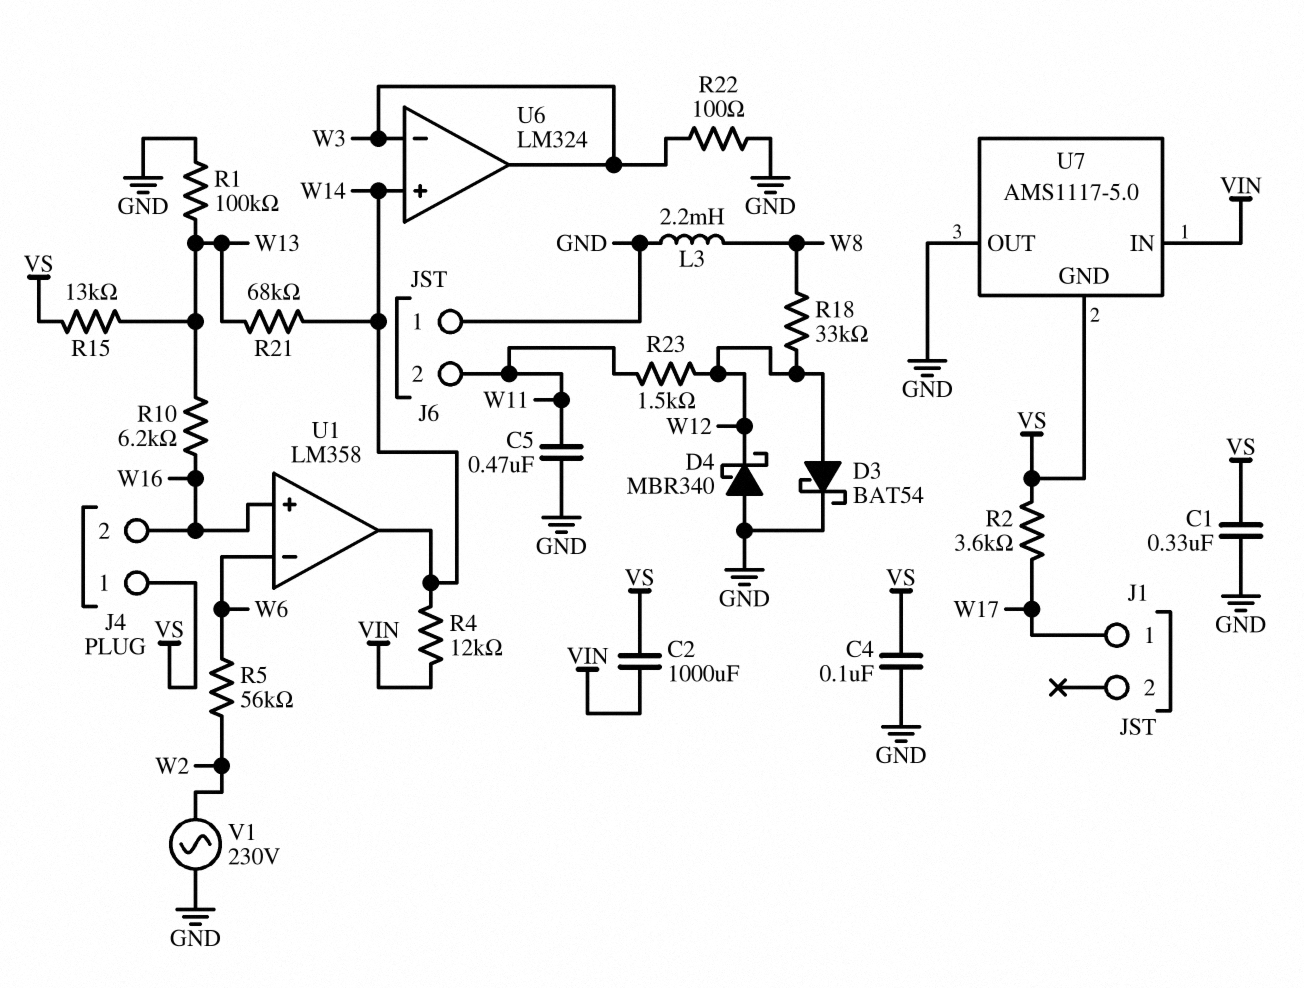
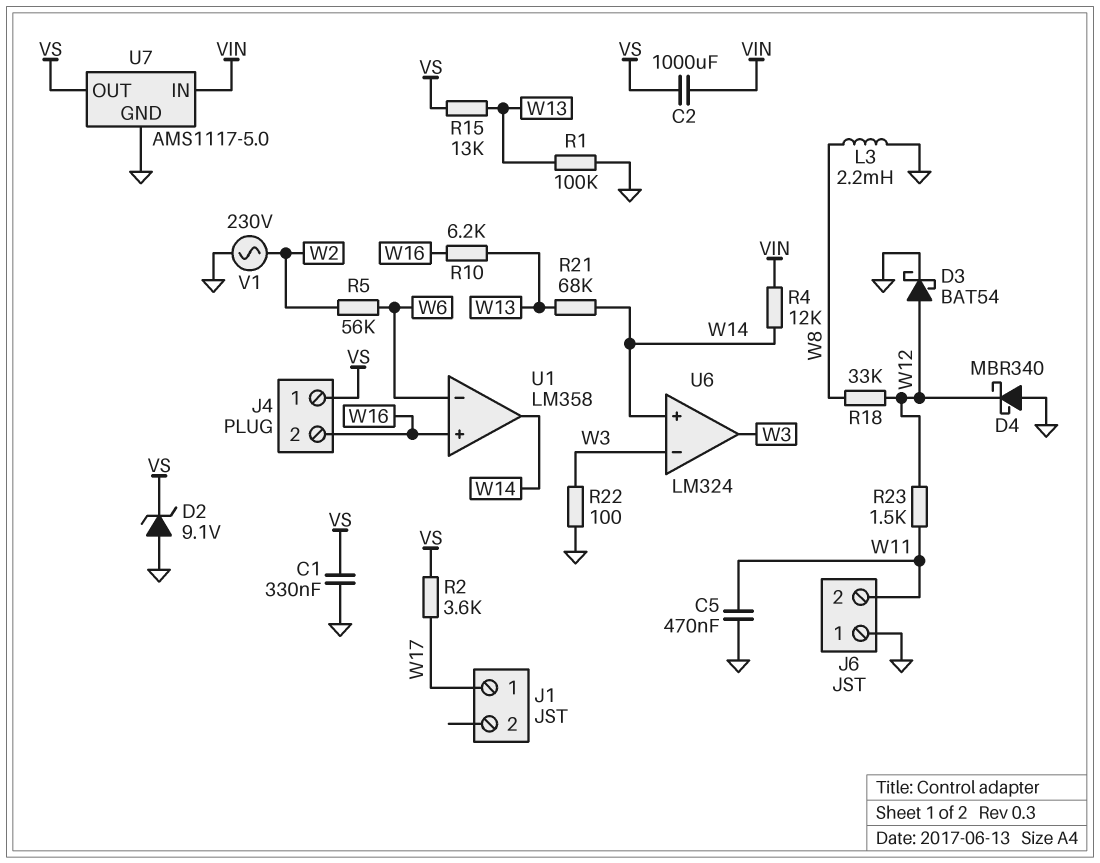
C4: 100nF (GND, VS) -> none
D2: none -> zener 9.1V (A GND, K VS)
U7 pin GND: VS -> GND
U7 pin OUT: GND -> VS

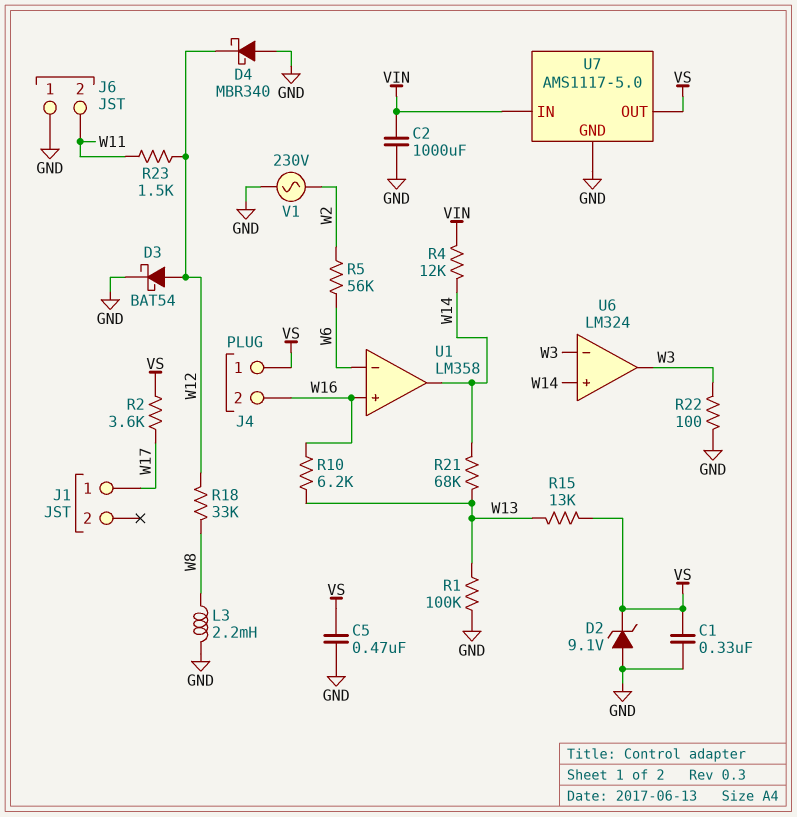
C2: 1000uF (VIN, VS) -> 1000uF (GND, VIN)
C5: 470nF (GND, W11) -> 470nF (GND, VS)

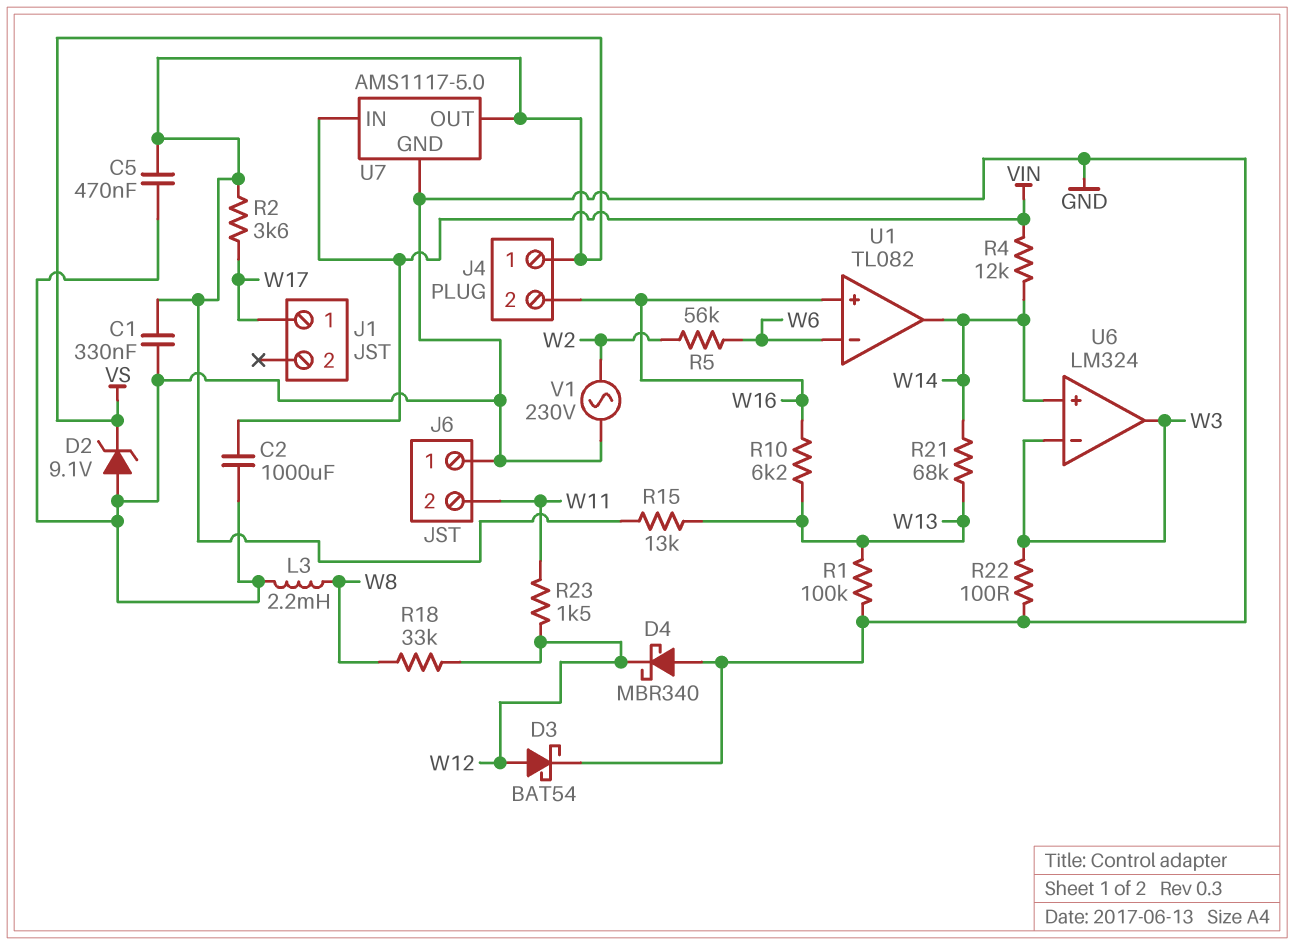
U1: LM358 -> TL082

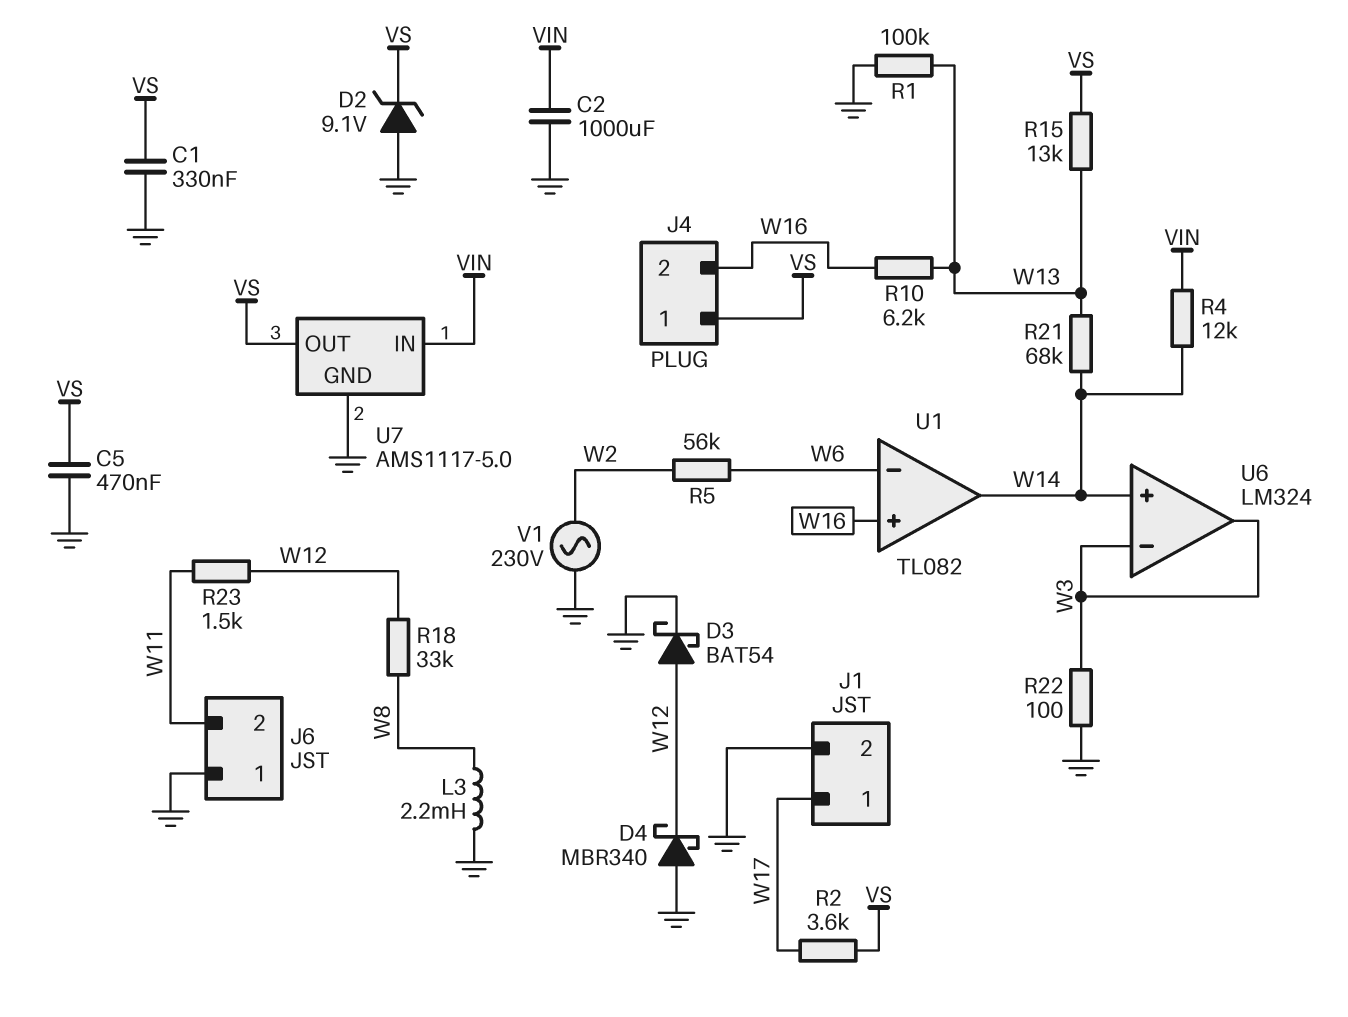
J1 pin 2: none -> GND

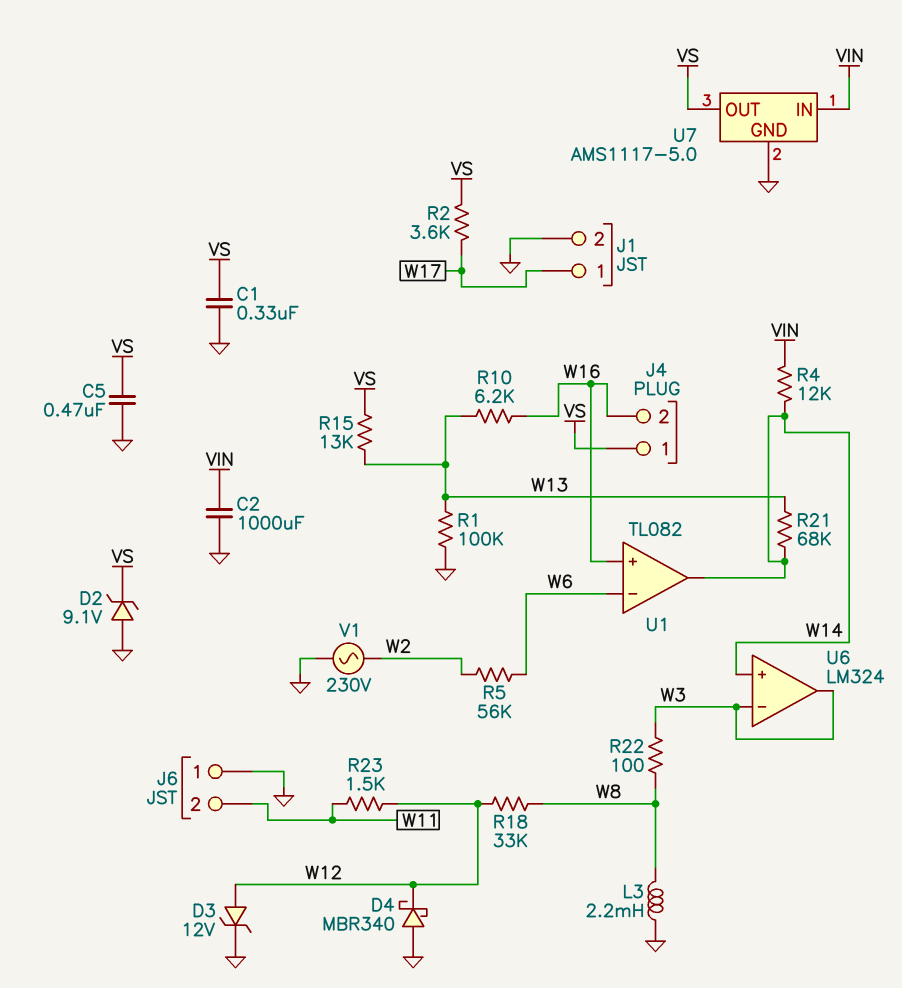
D3: schottky BAT54 (A W12, K GND) -> zener 12V (A W12, K GND)
R22: 100 (GND, W3) -> 100 (W3, W8)

